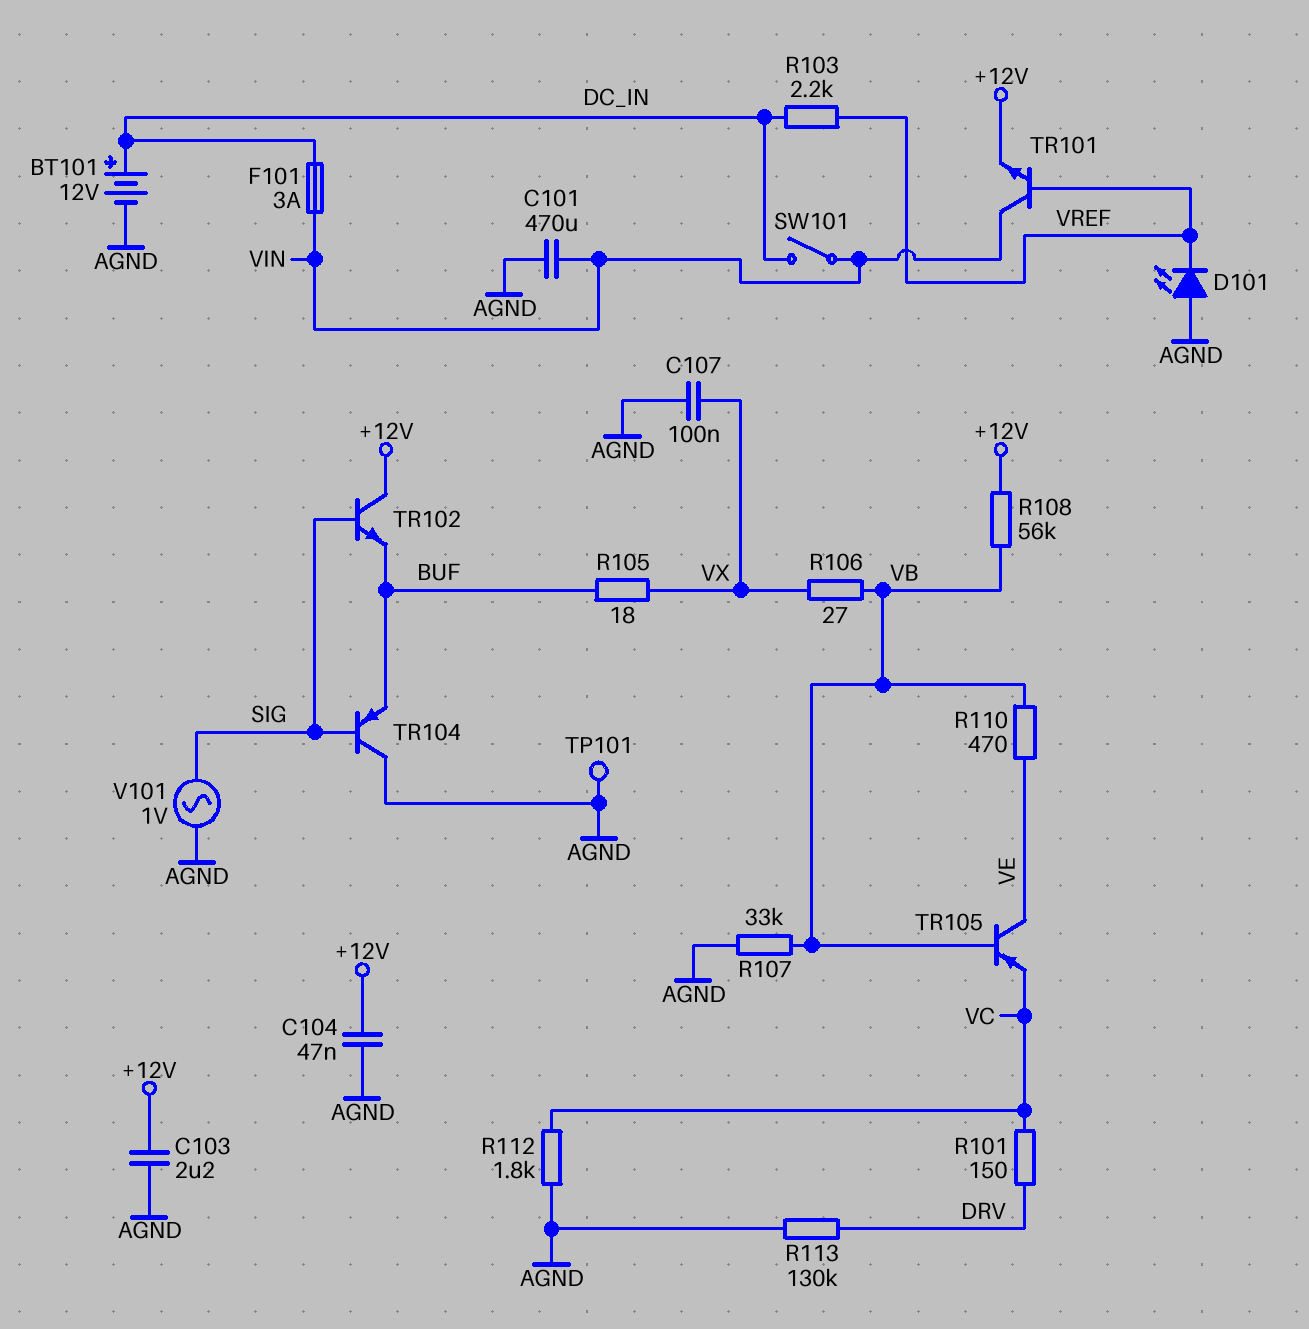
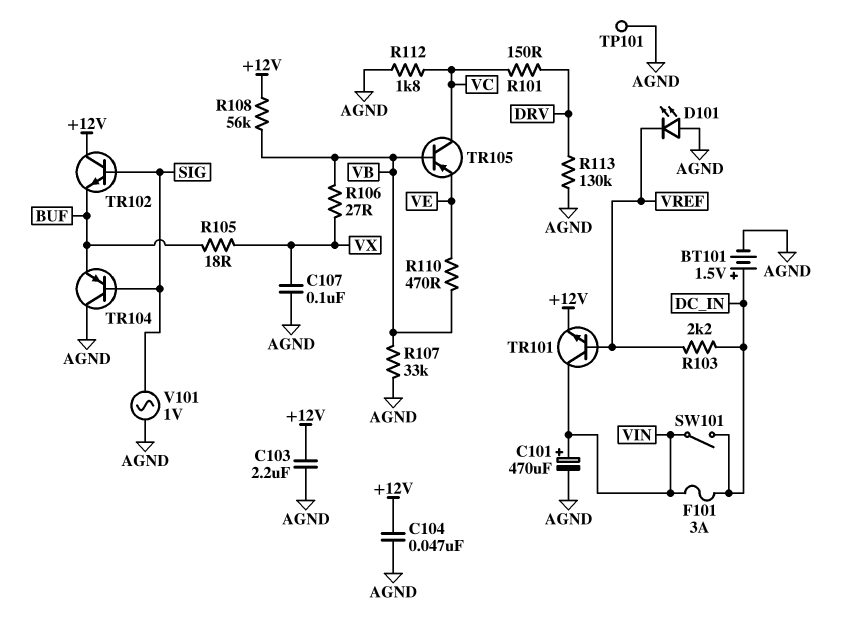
BT101: 12V (plus DC_IN, minus AGND) -> 1.5V (plus DC_IN, minus AGND)
C101: 470uF (AGND, VIN) -> 470uF (plus VIN, minus AGND)
TR105: PNP (B VB, C VE, E VC) -> PNP (B VB, C VC, E VE)

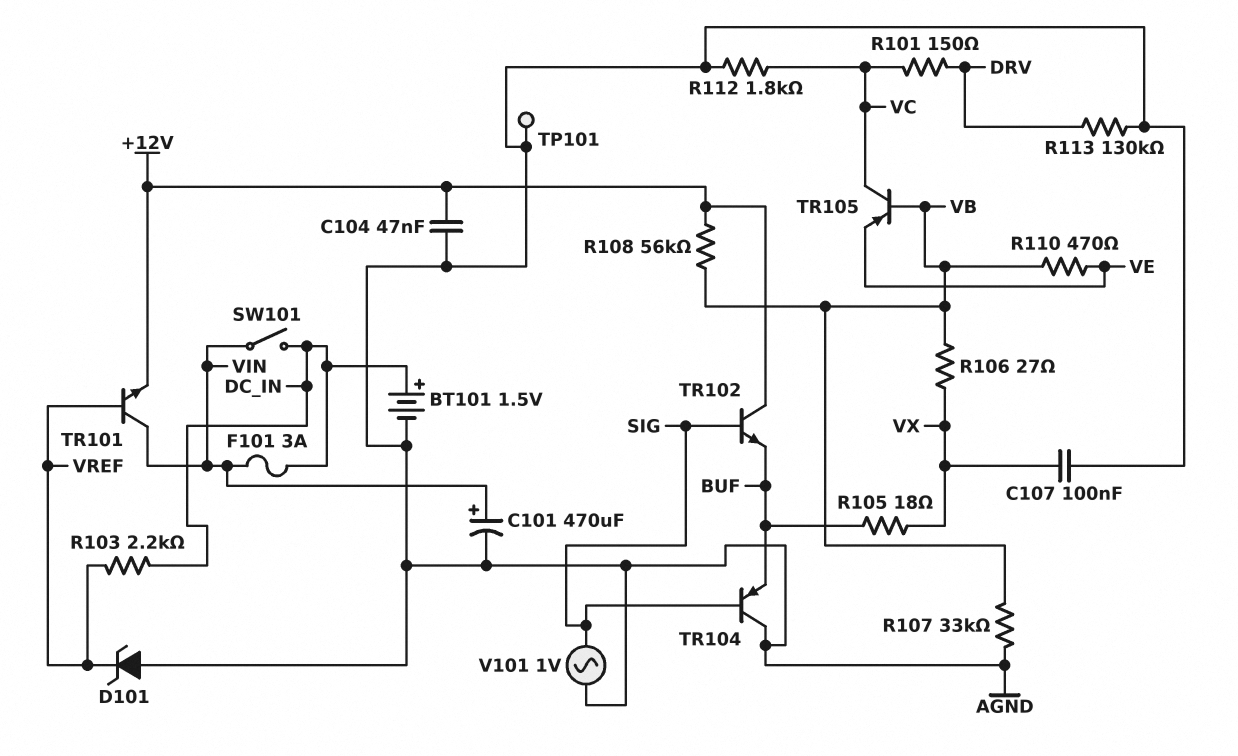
C103: 2.2uF (+12V, AGND) -> none
D101: LED (A AGND, K VREF) -> zener (A AGND, K VREF)

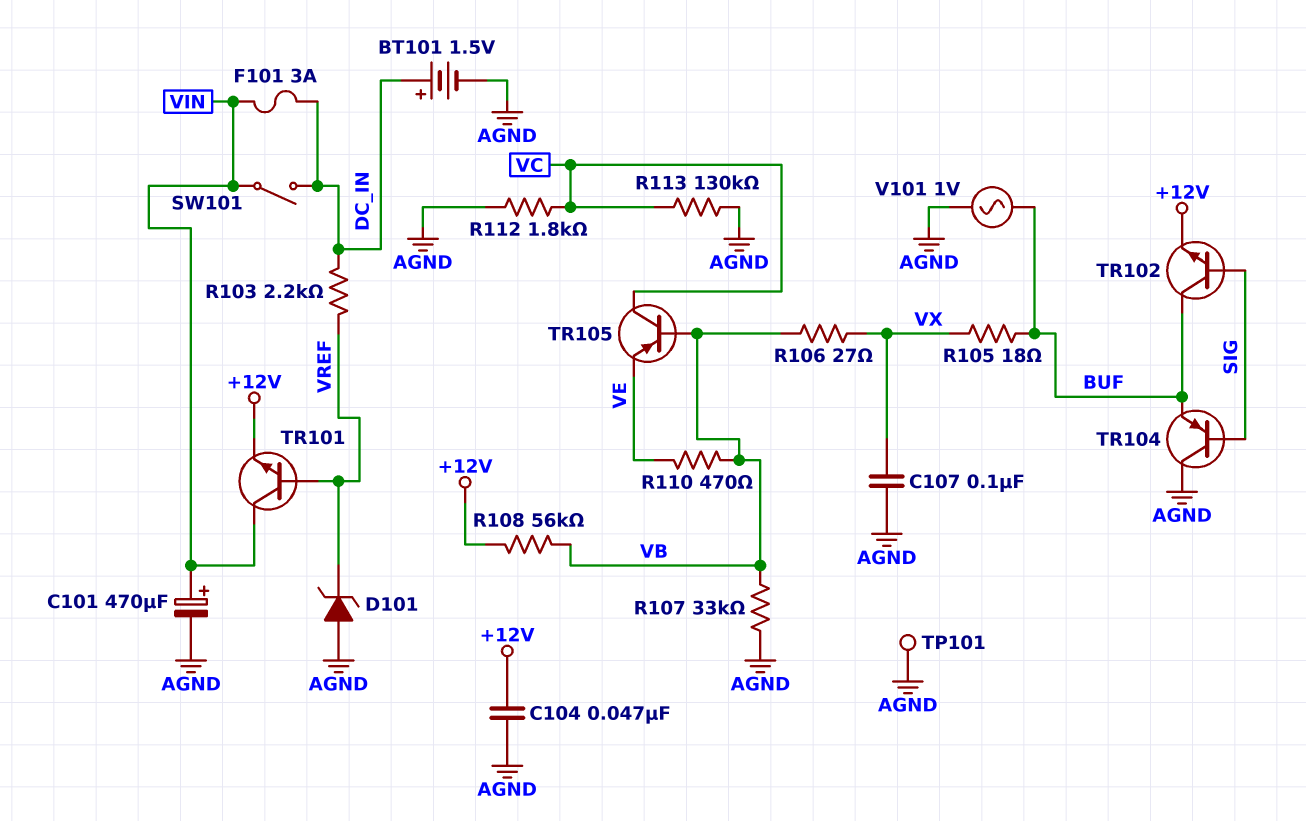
R101: 150 (DRV, VC) -> none
R113: 130k (AGND, DRV) -> 130k (AGND, VC)
TR102: NPN (B SIG, C +12V, E BUF) -> NPN (B SIG, C BUF, E +12V)
V101: AC 1V (AGND, SIG) -> AC 1V (AGND, BUF)

